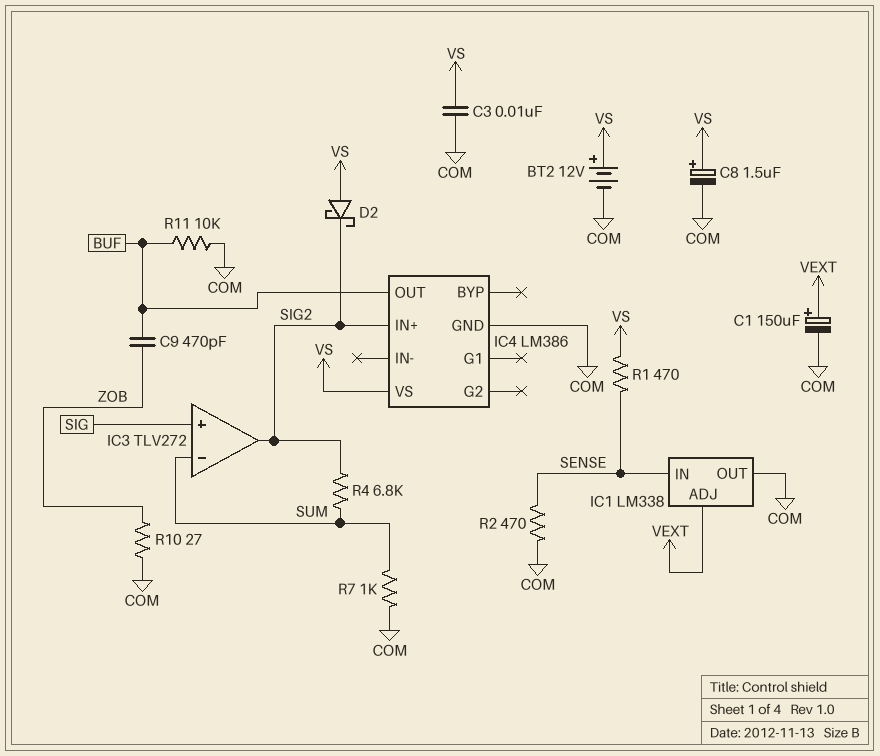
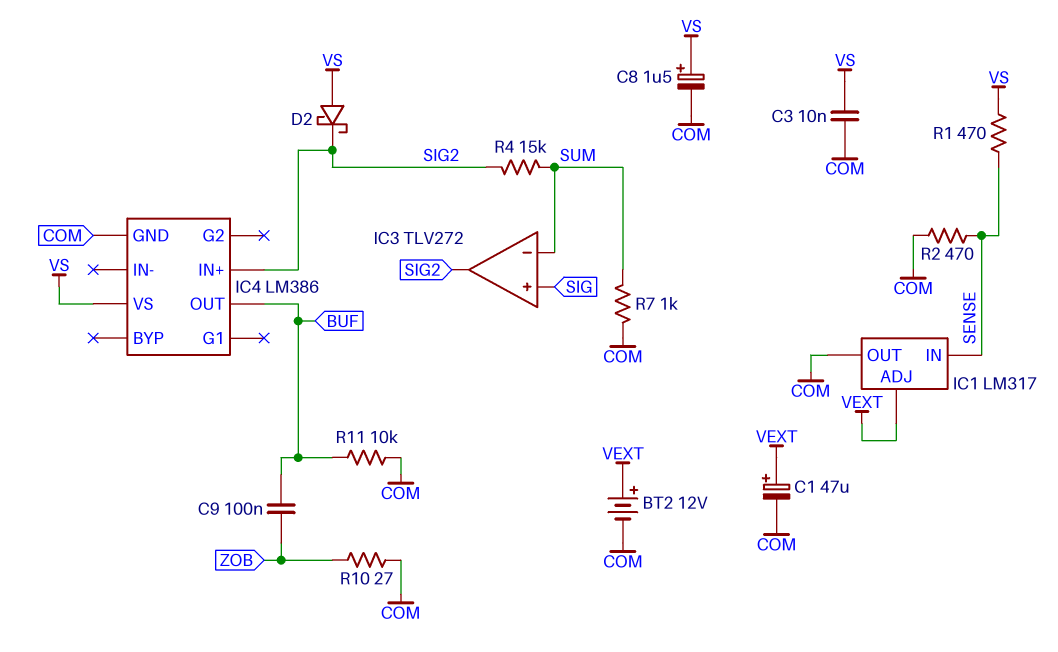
BT2: 12V (plus VS, minus COM) -> 12V (plus VEXT, minus COM)
C1: 150uF (plus VEXT, minus COM) -> 47uF (plus VEXT, minus COM)
C9: 470pF (BUF, ZOB) -> 100nF (BUF, ZOB)
IC1: LM338 -> LM317
R4: 6.8k (SIG2, SUM) -> 15k (SIG2, SUM)

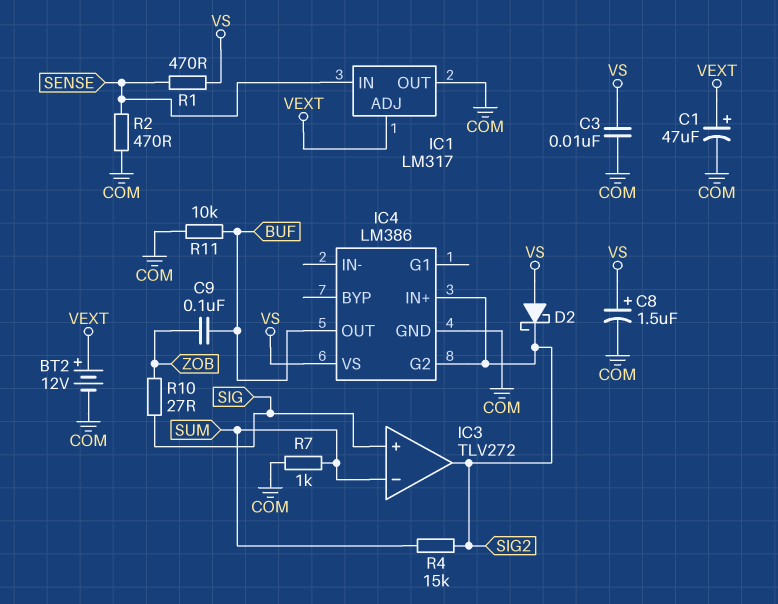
IC4 pin G2: none -> SIG2
R10: 27 (COM, ZOB) -> 27 (SIG, ZOB)

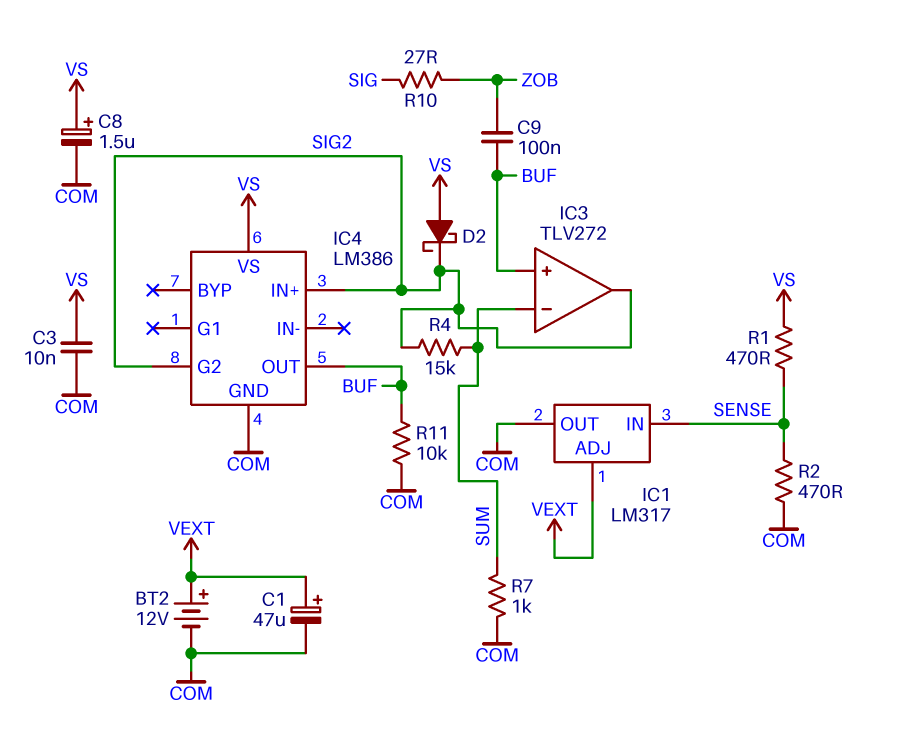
IC3 pin in+: SIG -> BUF

